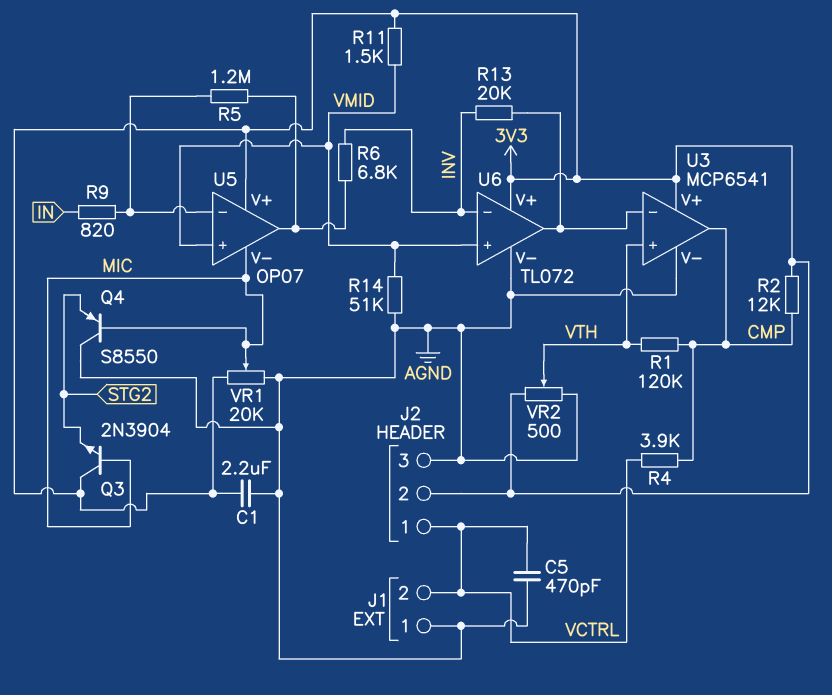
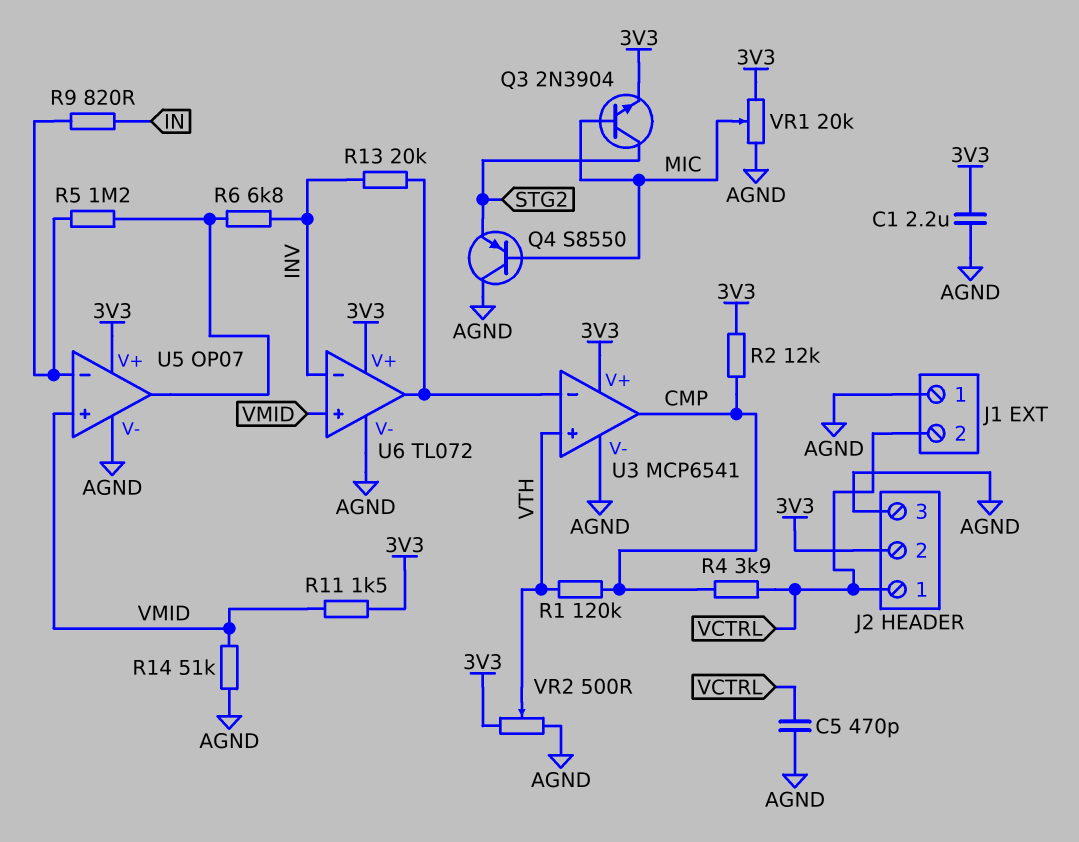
Q3: NPN 2N3904 (B MIC, C 3V3, E STG2) -> NPN 2N3904 (B MIC, C STG2, E 3V3)
U5 pin V-: MIC -> AGND

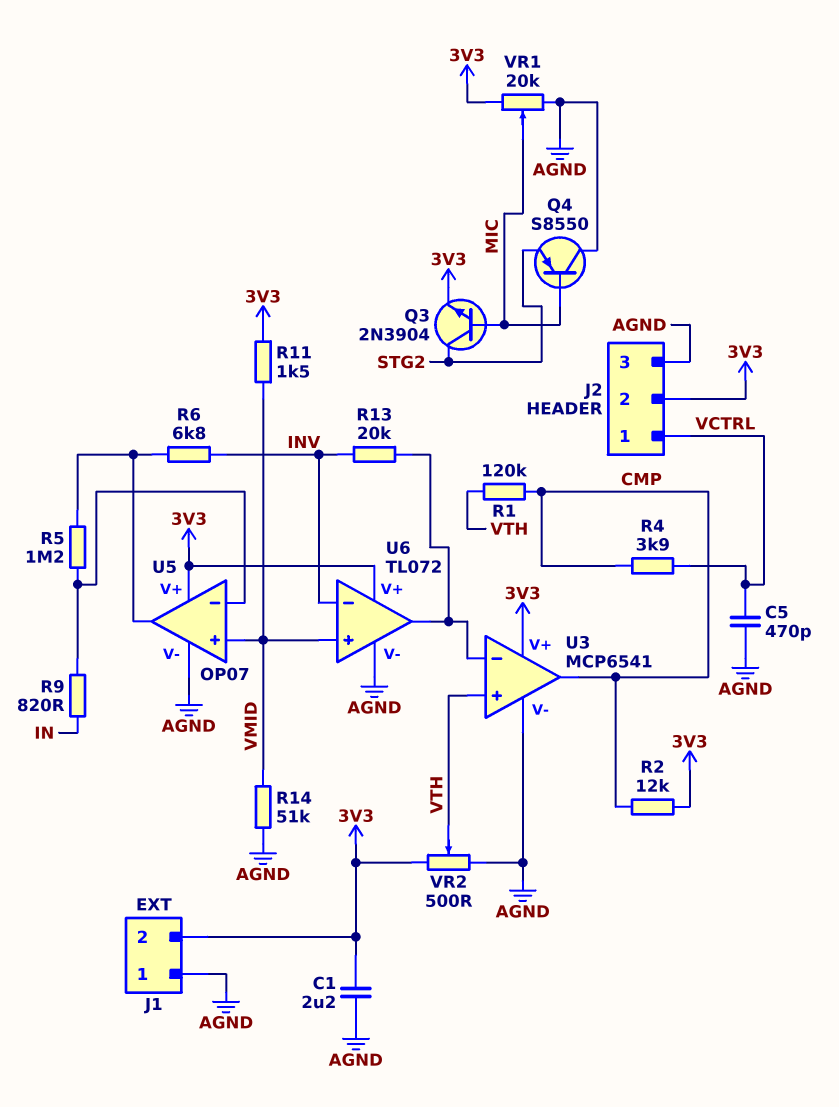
J1 pin 2: VCTRL -> 3V3

